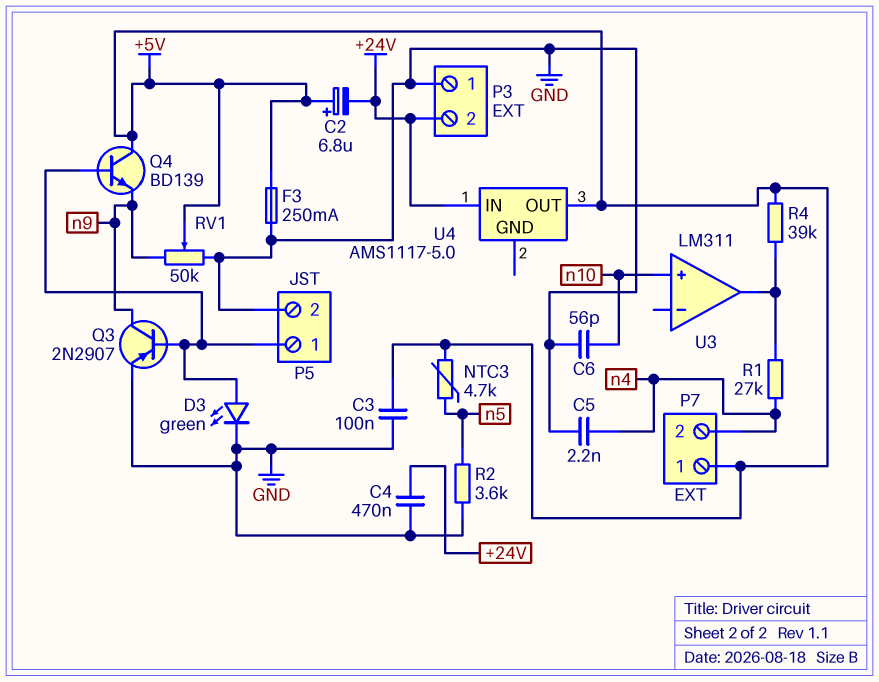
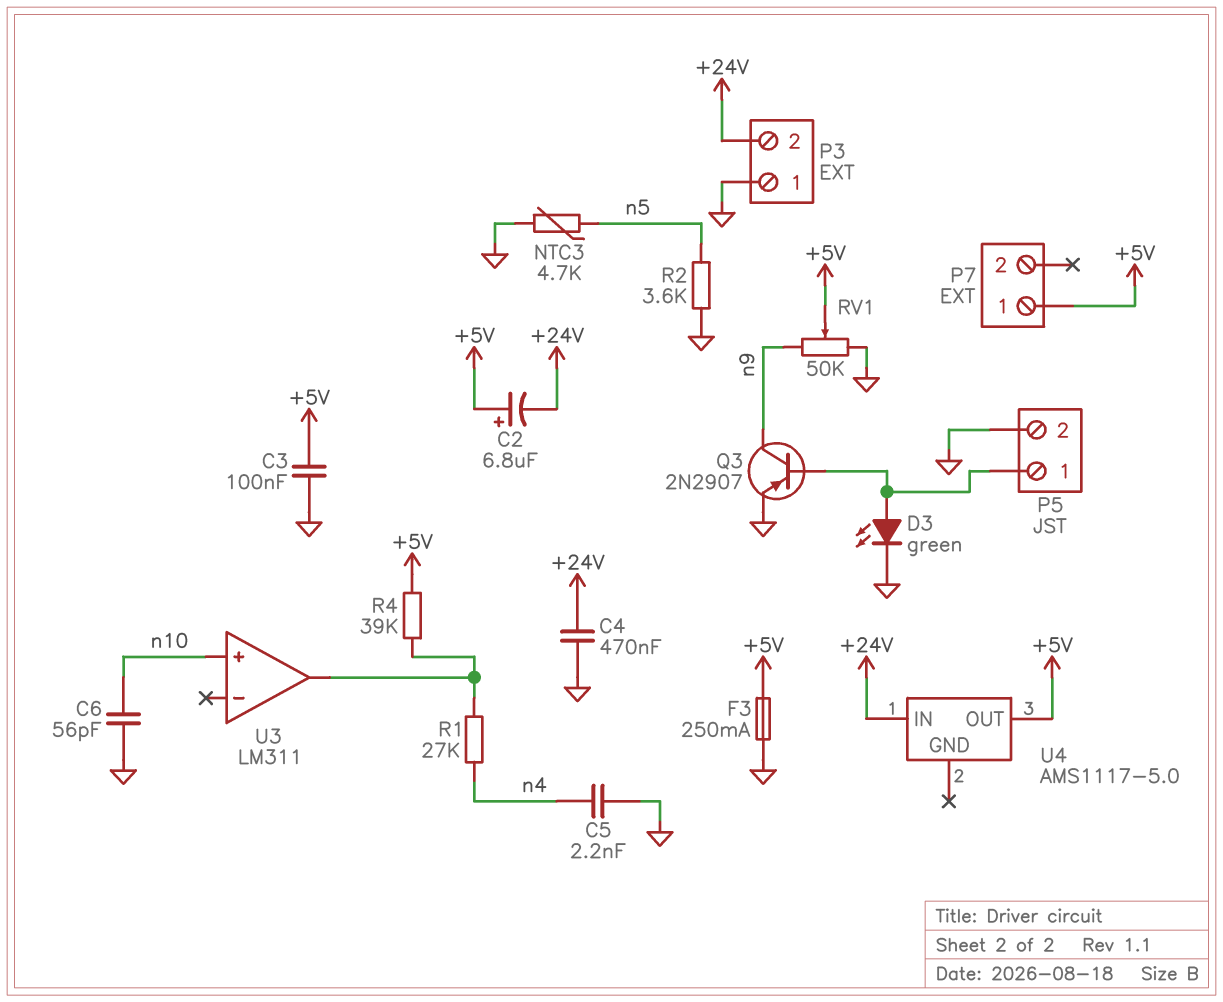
NTC3: 4.7k (+5V, n5) -> 4.7k (GND, n5)
P7 pin 2: n4 -> none
Q4: NPN BD139 (B P5/1, C +5V, E n9) -> none

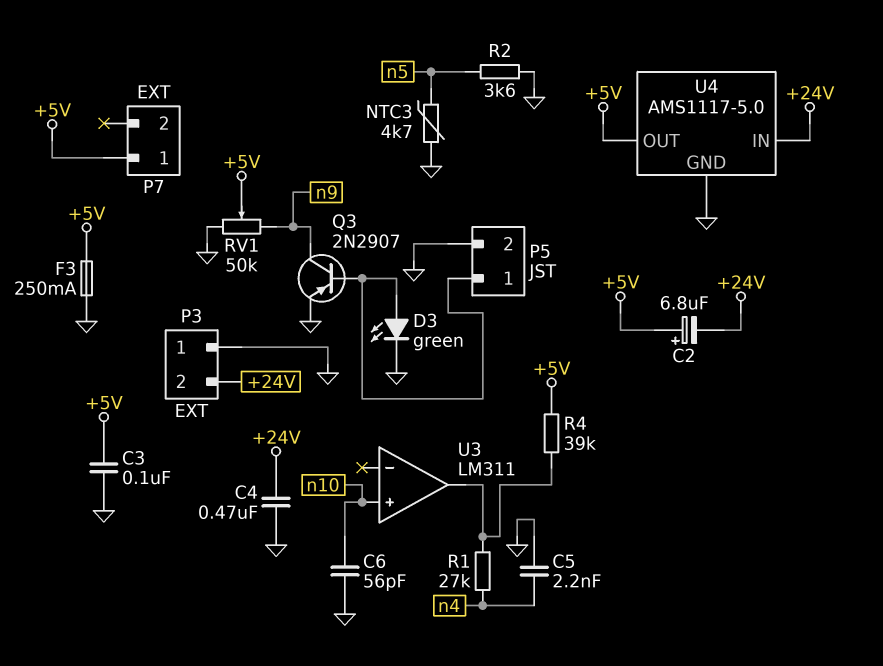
U4 pin GND: none -> GND

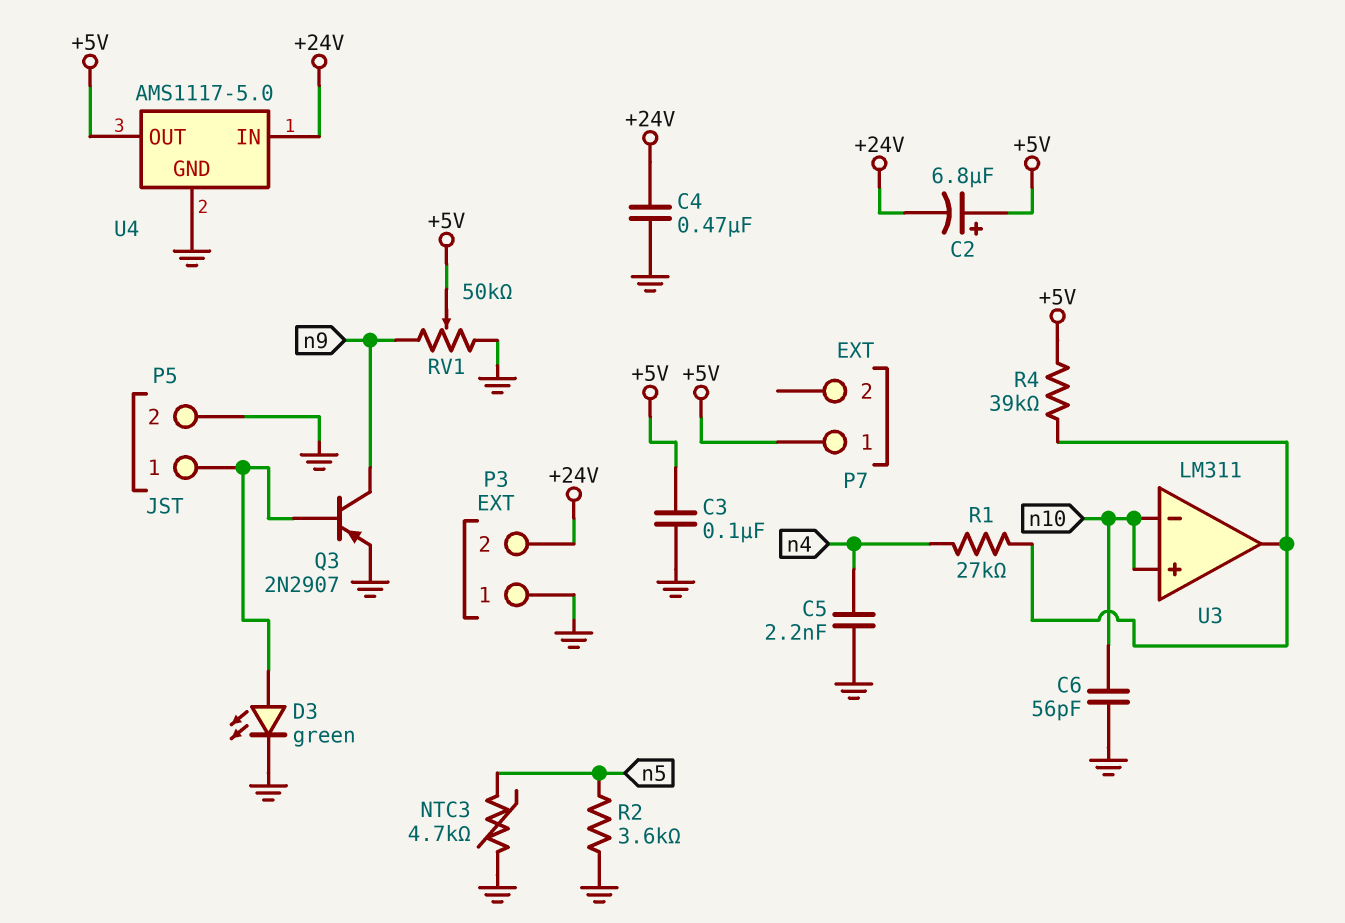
F3: 250mA (+5V, GND) -> none
U3 pin in-: none -> n10

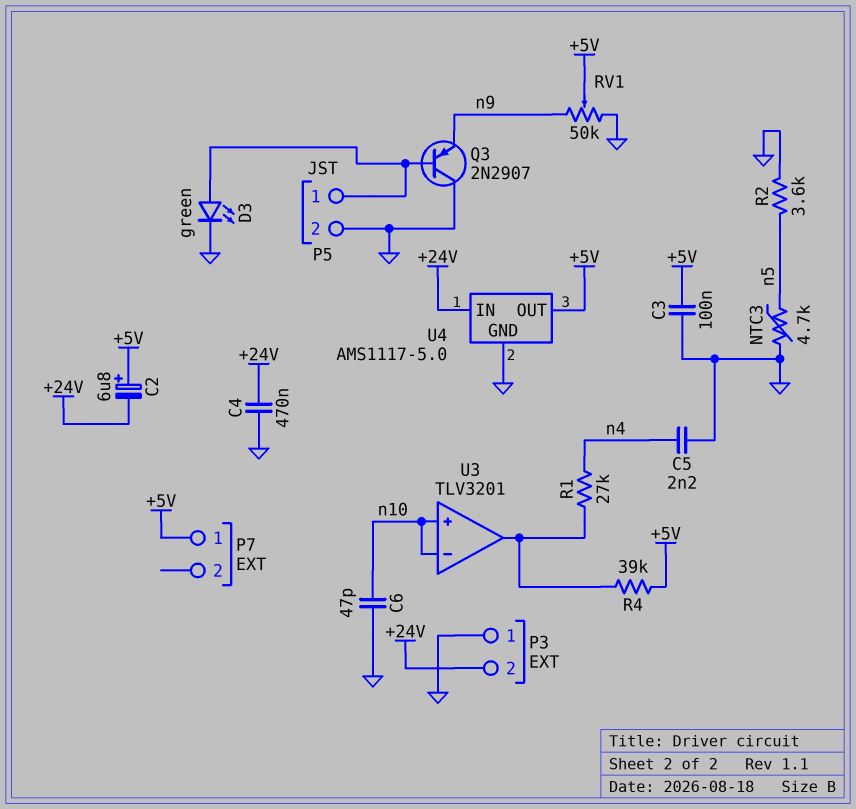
C6: 56pF (GND, n10) -> 47pF (GND, n10)
Q3: PNP 2N2907 (B P5/1, C n9, E GND) -> PNP 2N2907 (B P5/1, C GND, E n9)
U3: LM311 -> TLV3201

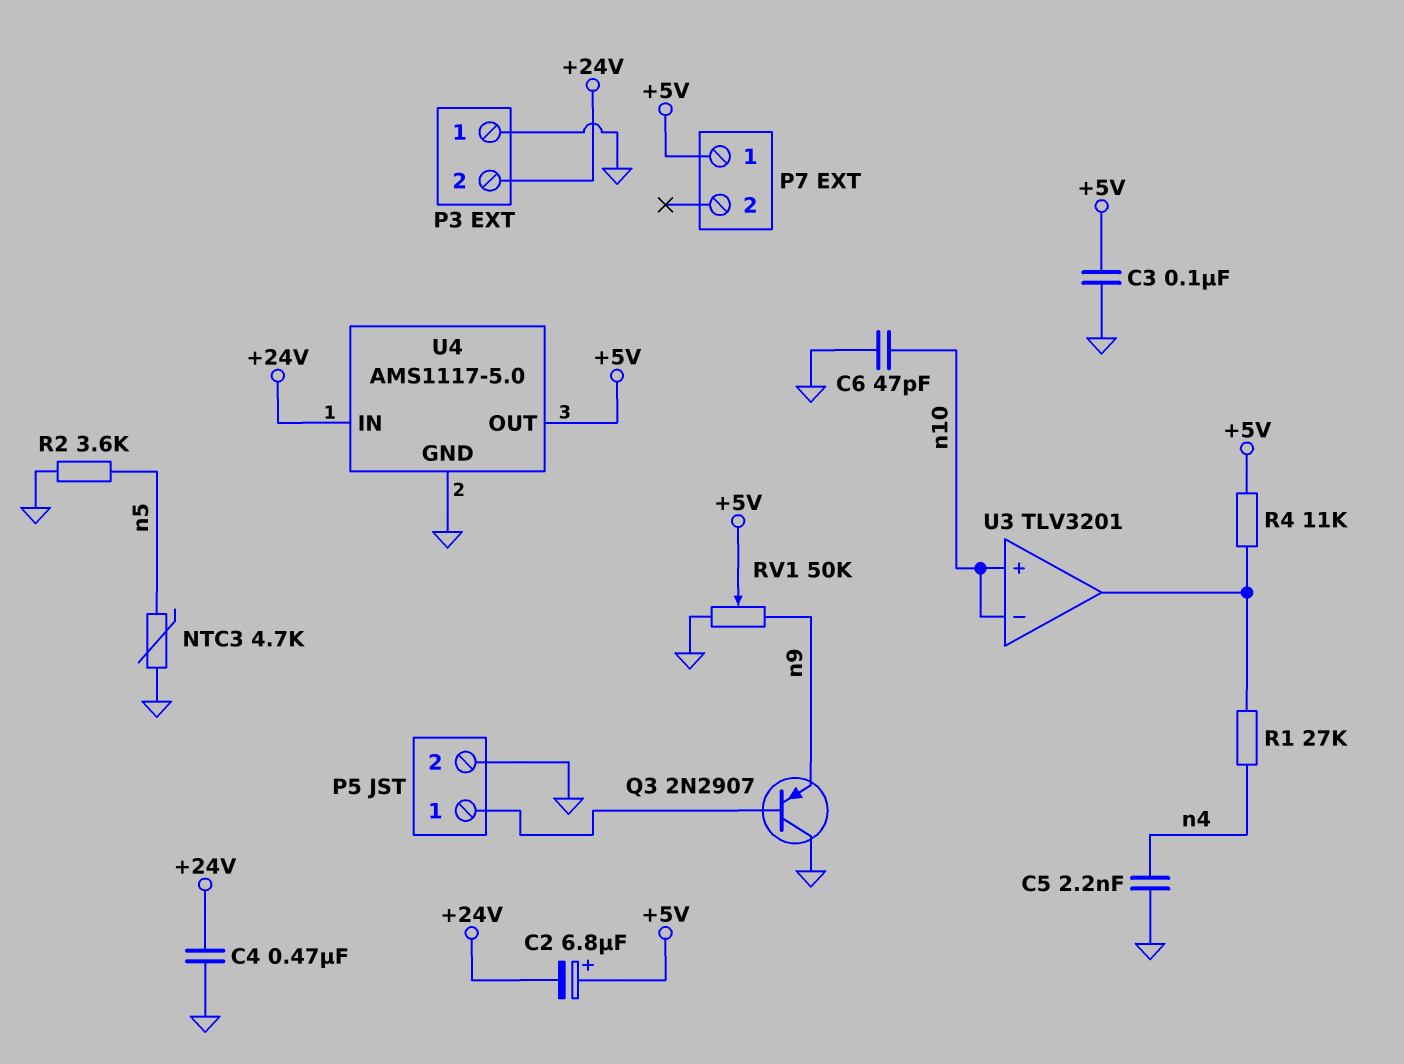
D3: LED green (A P5/1, K GND) -> none
R4: 39k (+5V, U3/out) -> 11k (+5V, U3/out)

